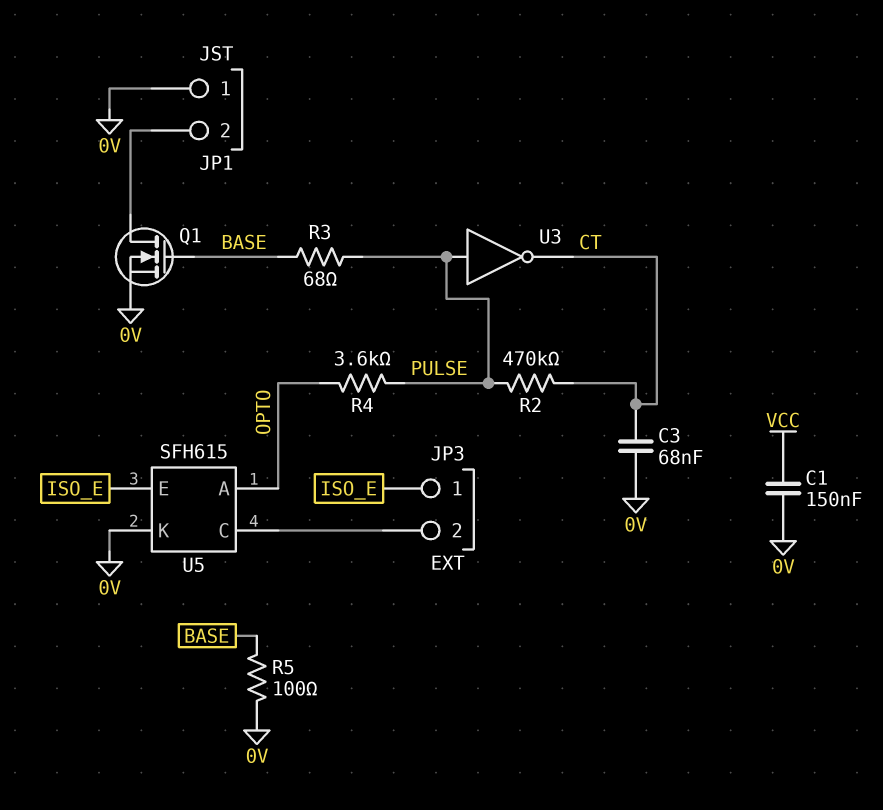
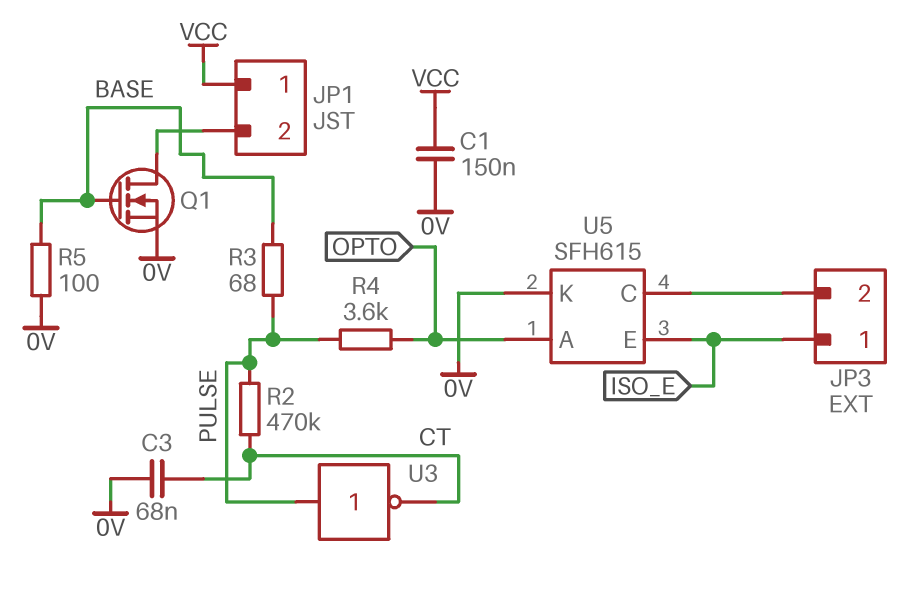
JP1 pin 1: 0V -> VCC

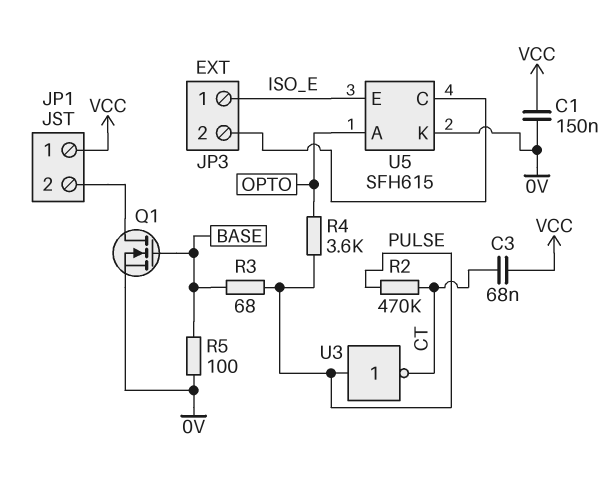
C3: 68nF (0V, CT) -> 68nF (CT, VCC)

